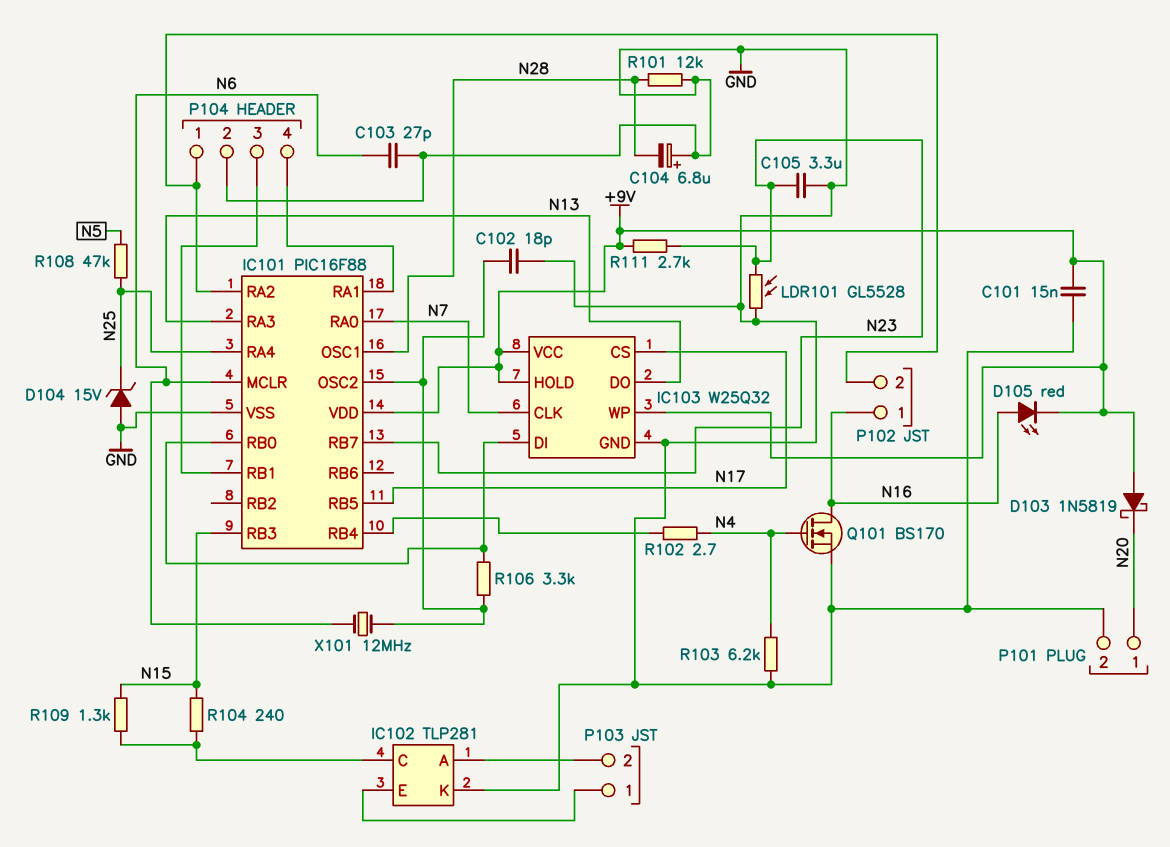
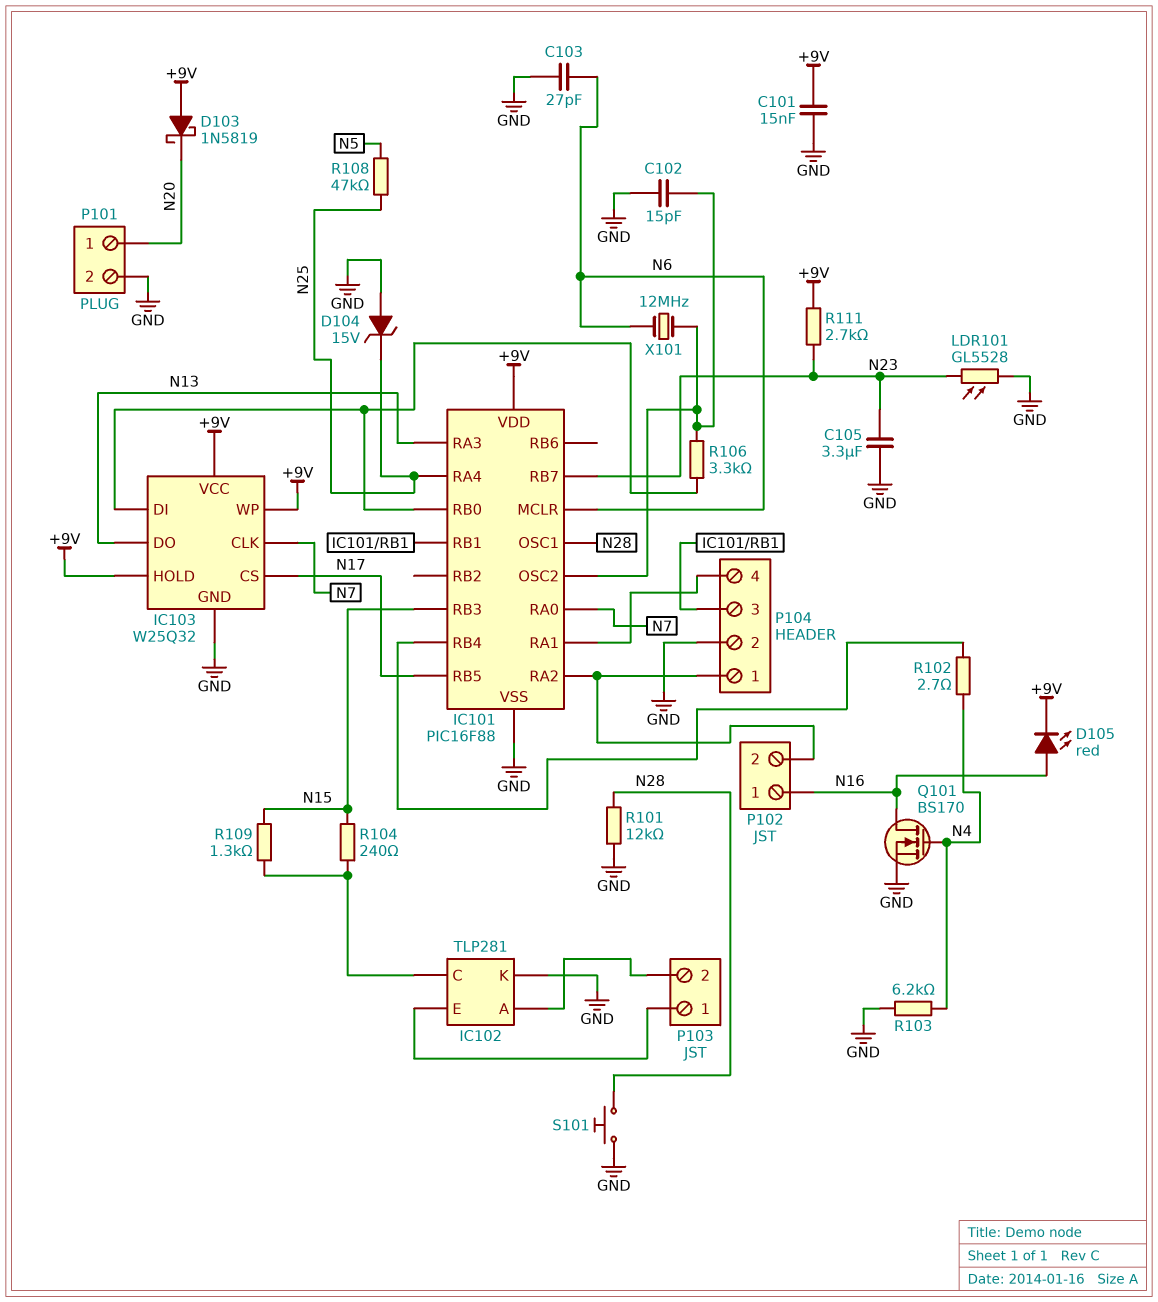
C102: 18pF (GND, IC101/OSC2) -> 15pF (GND, IC101/OSC2)
C104: 6.8uF (plus GND, minus N28) -> none
S101: none -> button (GND, N28)

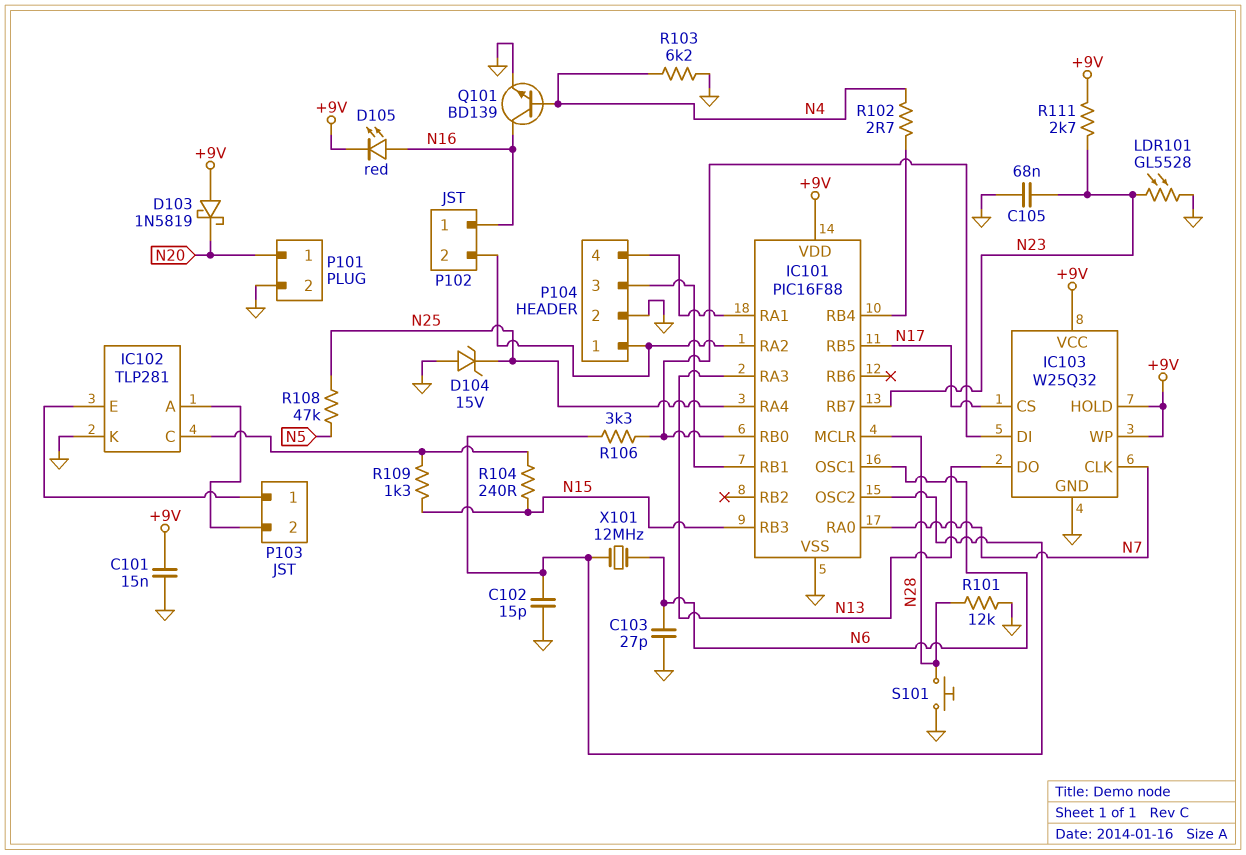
C105: 3.3uF (GND, N23) -> 68nF (GND, N23)
IC101 pin MCLR: N6 -> N28
IC101 pin OSC1: N28 -> N6
Q101: NMOS BS170 (G N4, D N16, S GND) -> NPN BD139 (B N4, C N16, E GND)

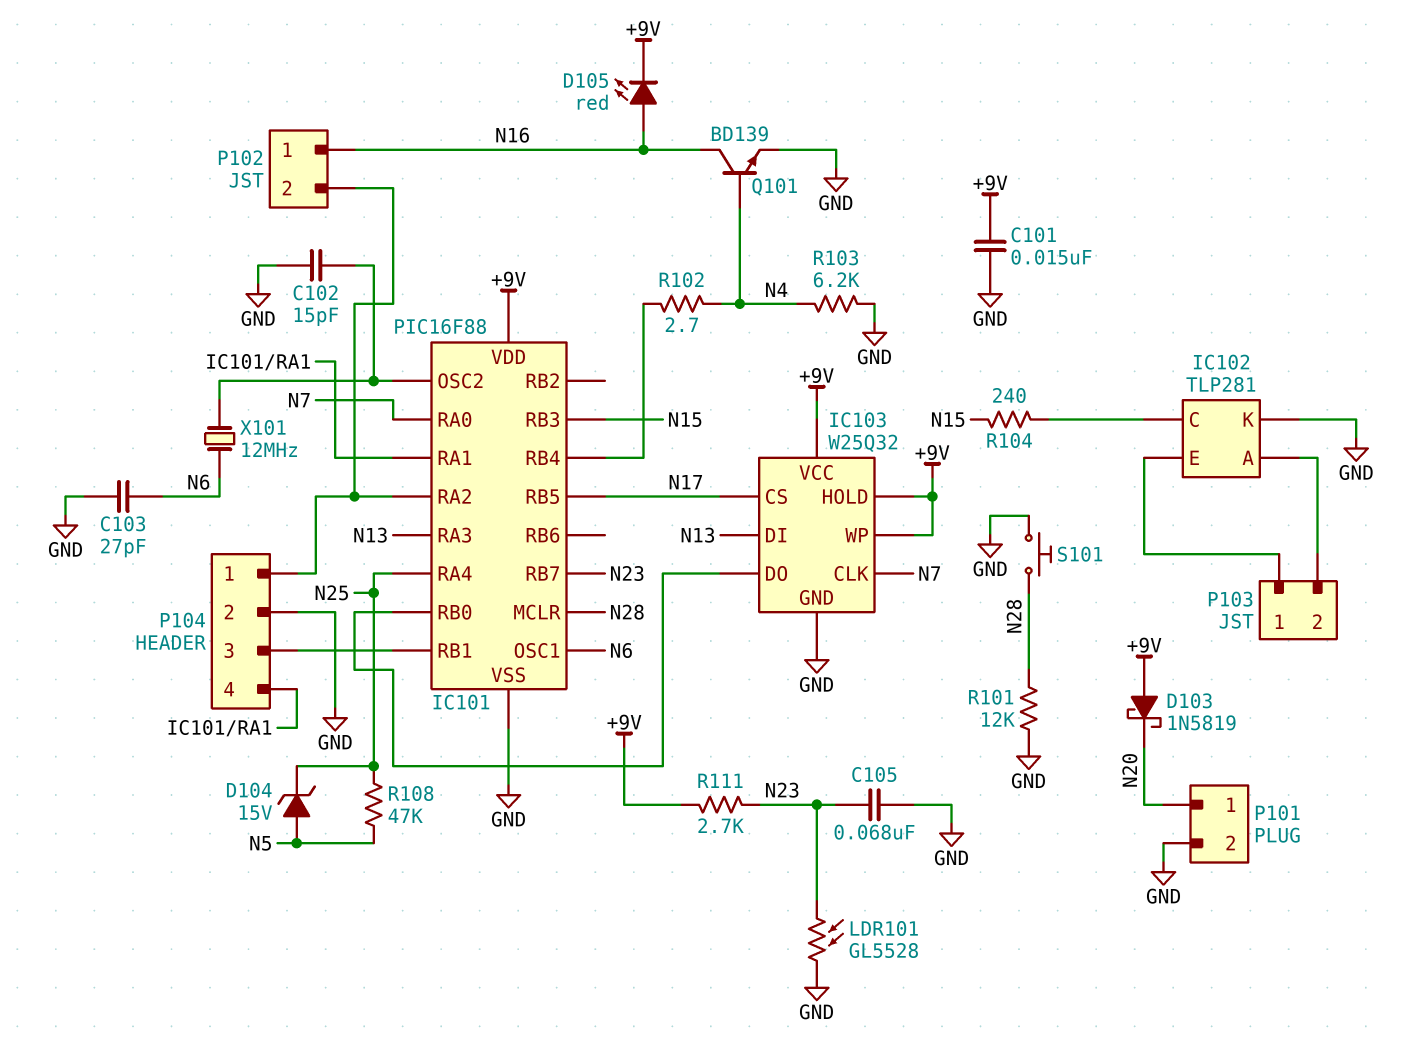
D104: zener 15V (A GND, K N25) -> zener 15V (A N5, K N25)
IC103 pin DI: IC101/RB0 -> N13
IC103 pin DO: N13 -> IC101/RB0
R106: 3.3k (IC101/OSC2, IC101/RB0) -> none
R109: 1.3k (IC102/C, N15) -> none

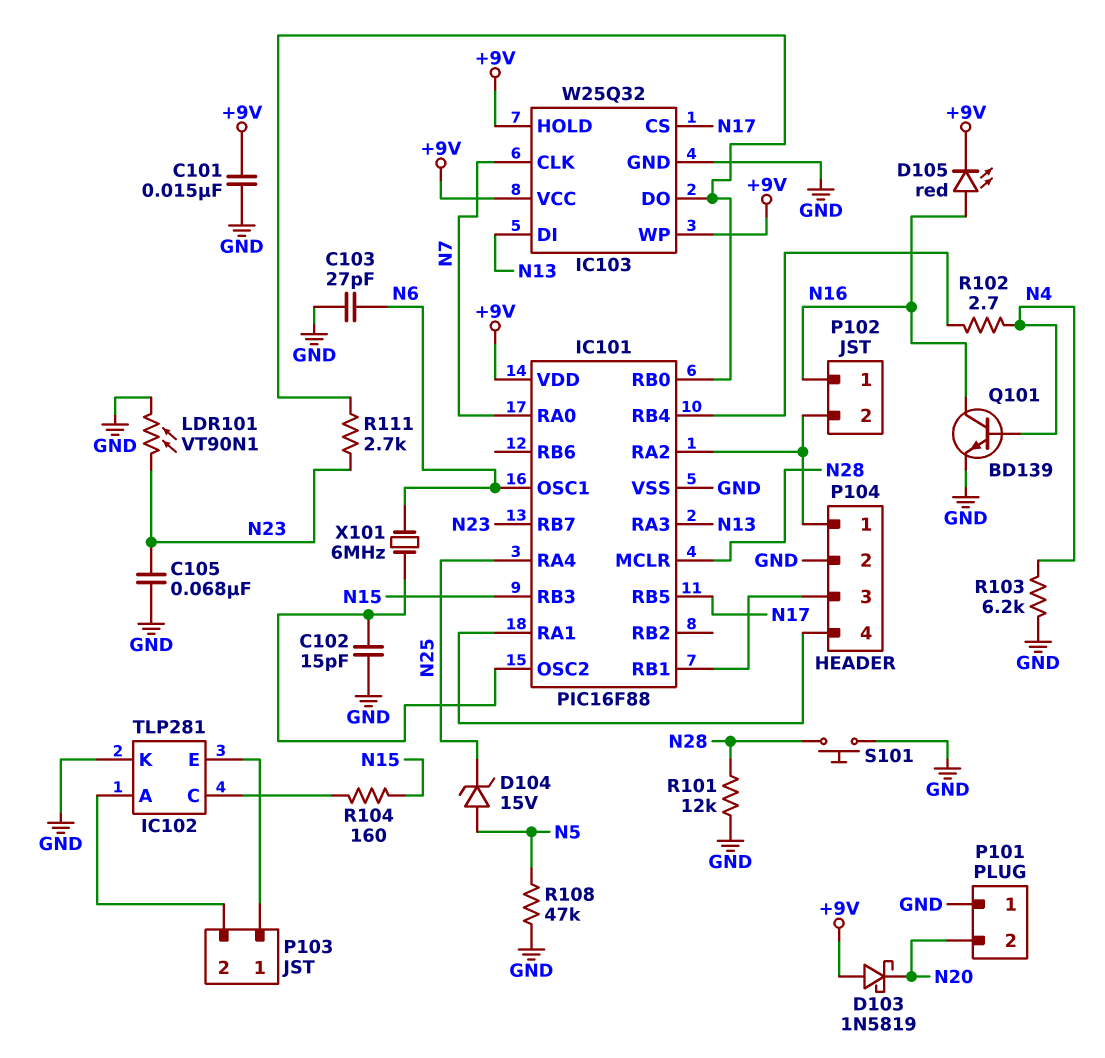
LDR101: GL5528 (GND, N23) -> VT90N1 (GND, N23)
P101 pin 1: N20 -> GND
P101 pin 2: GND -> N20
R104: 240 (IC102/C, N15) -> 160 (IC102/C, N15)
R108: 47k (N5, N25) -> 47k (GND, N5)
R111: 2.7k (+9V, N23) -> 2.7k (IC101/RB0, N23)
X101: 12MHz (IC101/OSC2, N6) -> 6MHz (IC101/OSC2, N6)

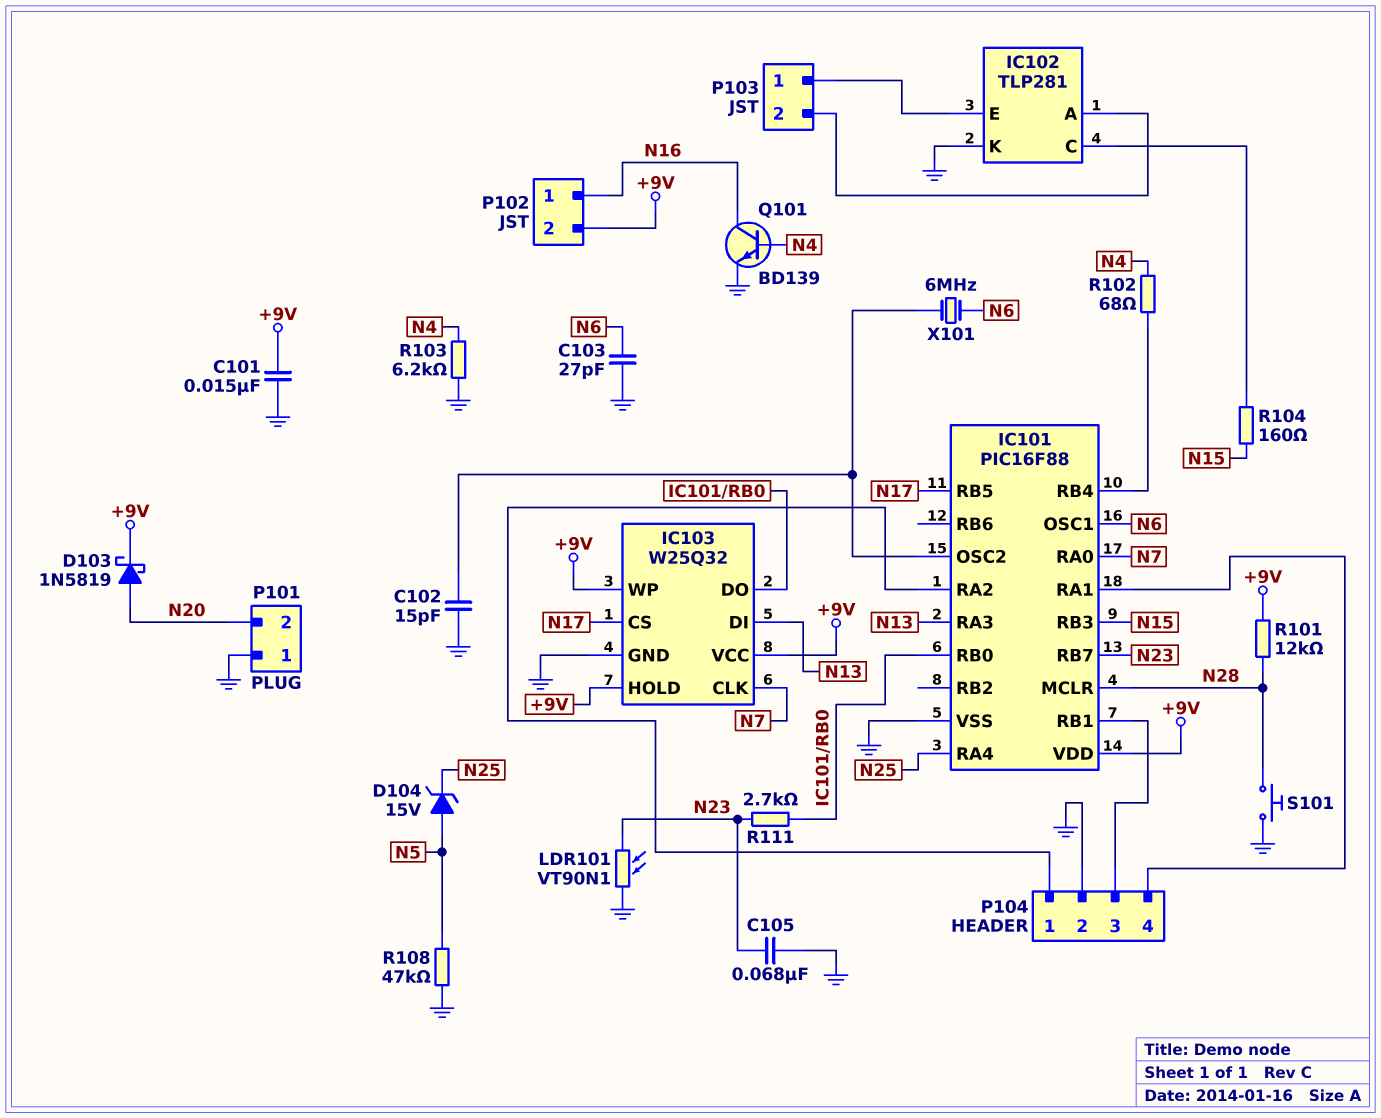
D103: schottky 1N5819 (A +9V, K N20) -> schottky 1N5819 (A N20, K +9V)
D105: LED red (A N16, K +9V) -> none
P102 pin 2: IC101/RA2 -> +9V
R101: 12k (GND, N28) -> 12k (+9V, N28)
R102: 2.7 (IC101/RB4, N4) -> 68 (IC101/RB4, N4)

